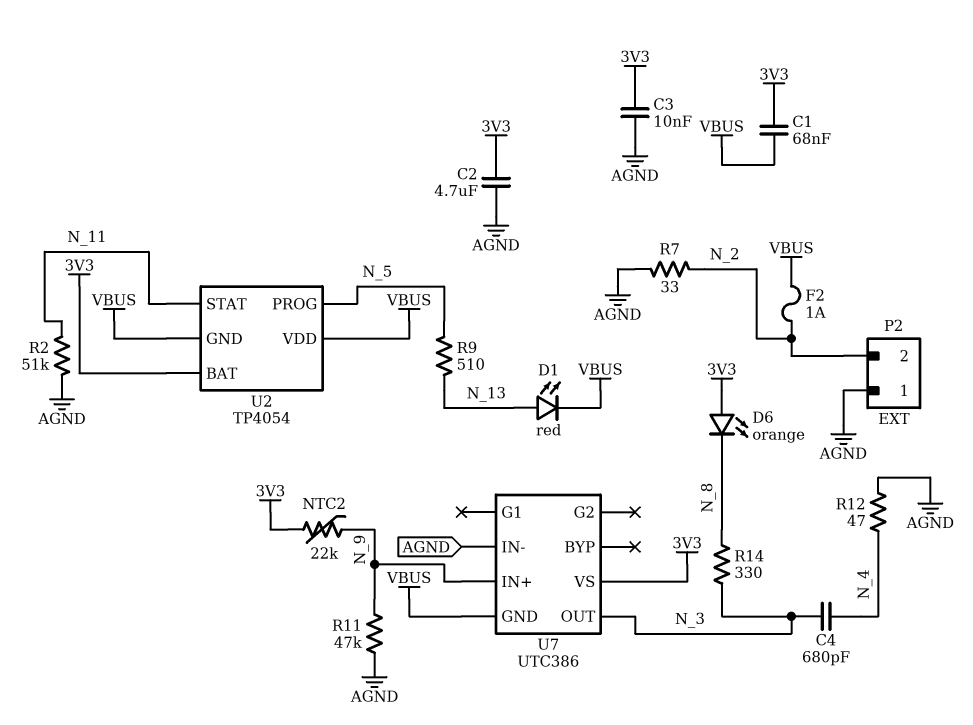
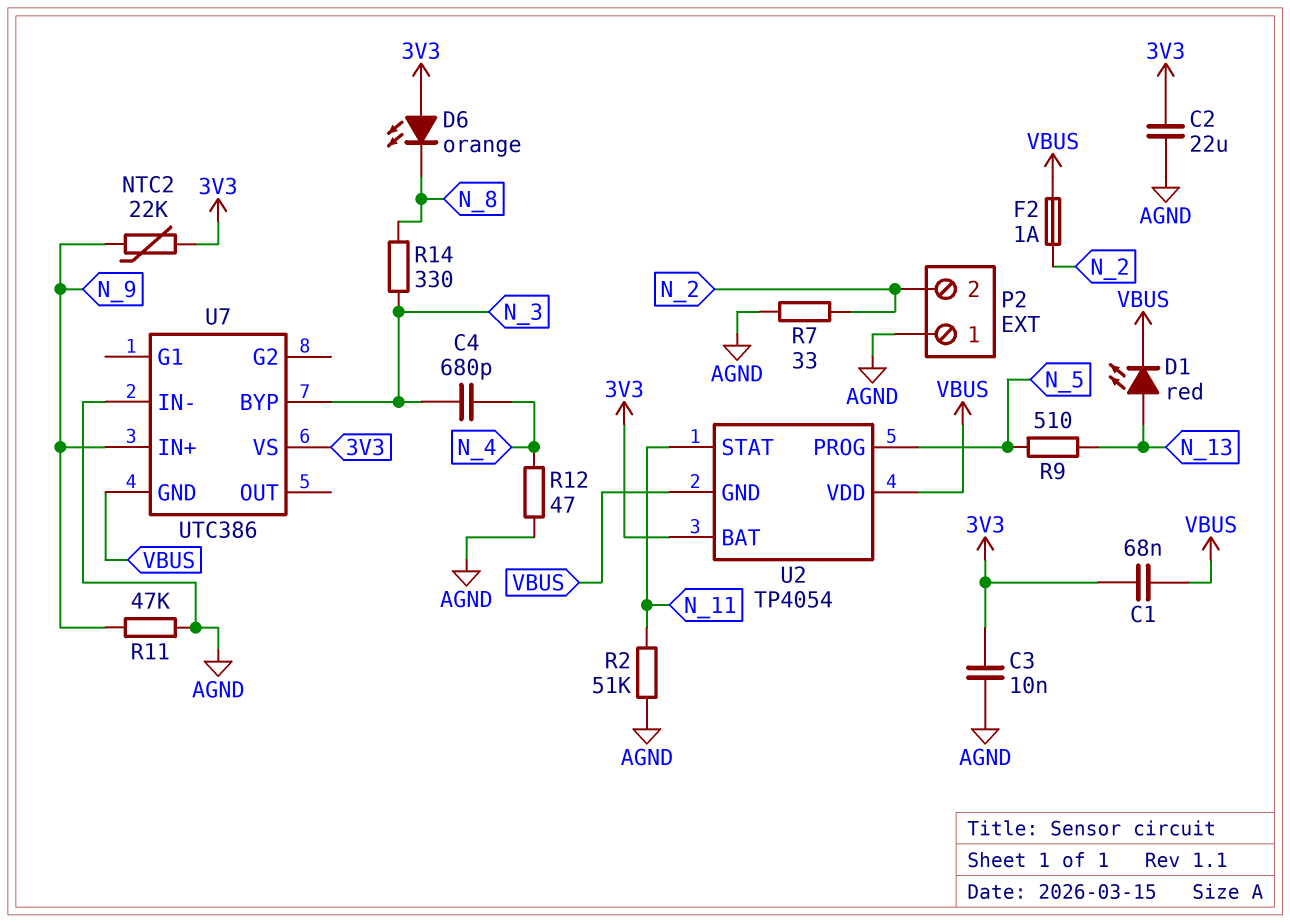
C2: 4.7uF (3V3, AGND) -> 22uF (3V3, AGND)
U7 pin BYP: none -> N_3
U7 pin OUT: N_3 -> none

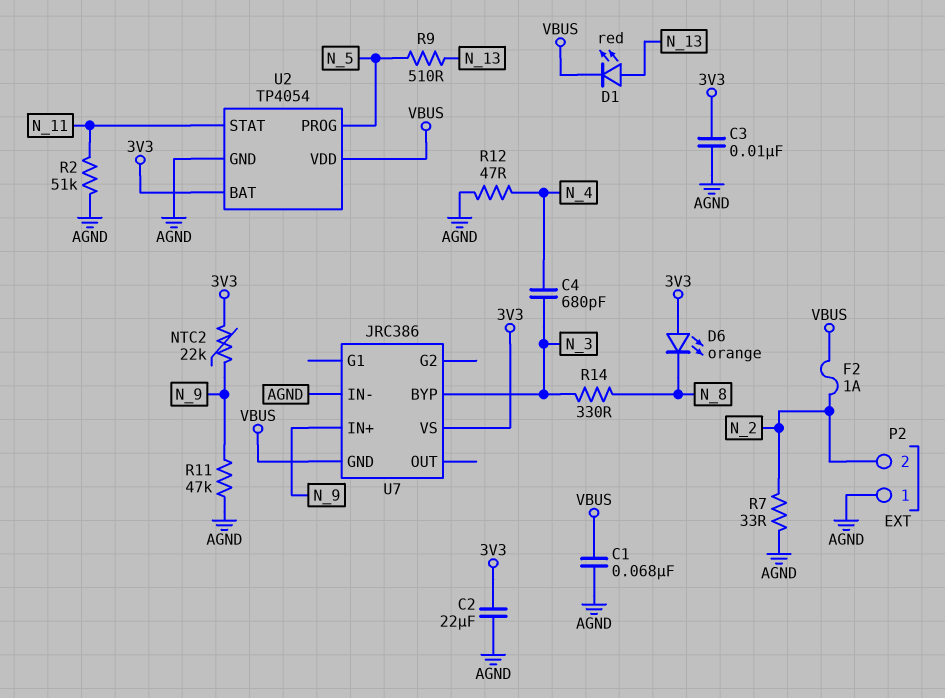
C1: 68nF (3V3, VBUS) -> 68nF (AGND, VBUS)
U2 pin GND: VBUS -> AGND
U7: UTC386 -> JRC386

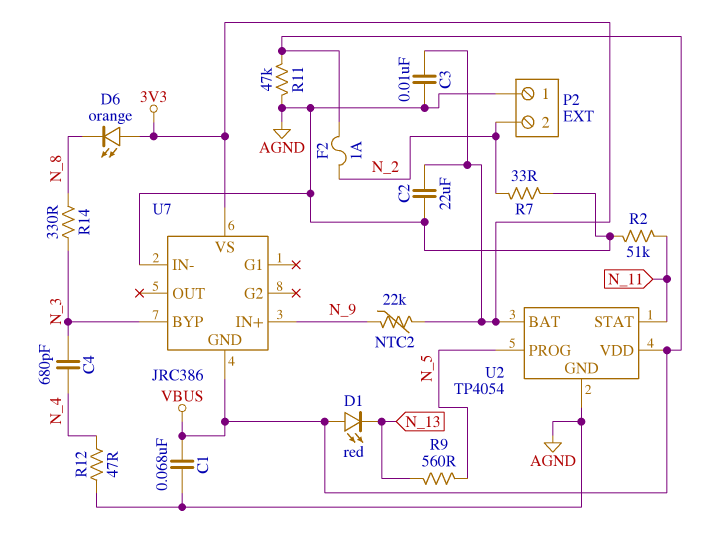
D1: LED red (A N_13, K VBUS) -> LED red (A VBUS, K N_13)
R9: 510 (N_5, N_13) -> 560 (N_5, N_13)
R11: 47k (AGND, N_9) -> 47k (AGND, VBUS)

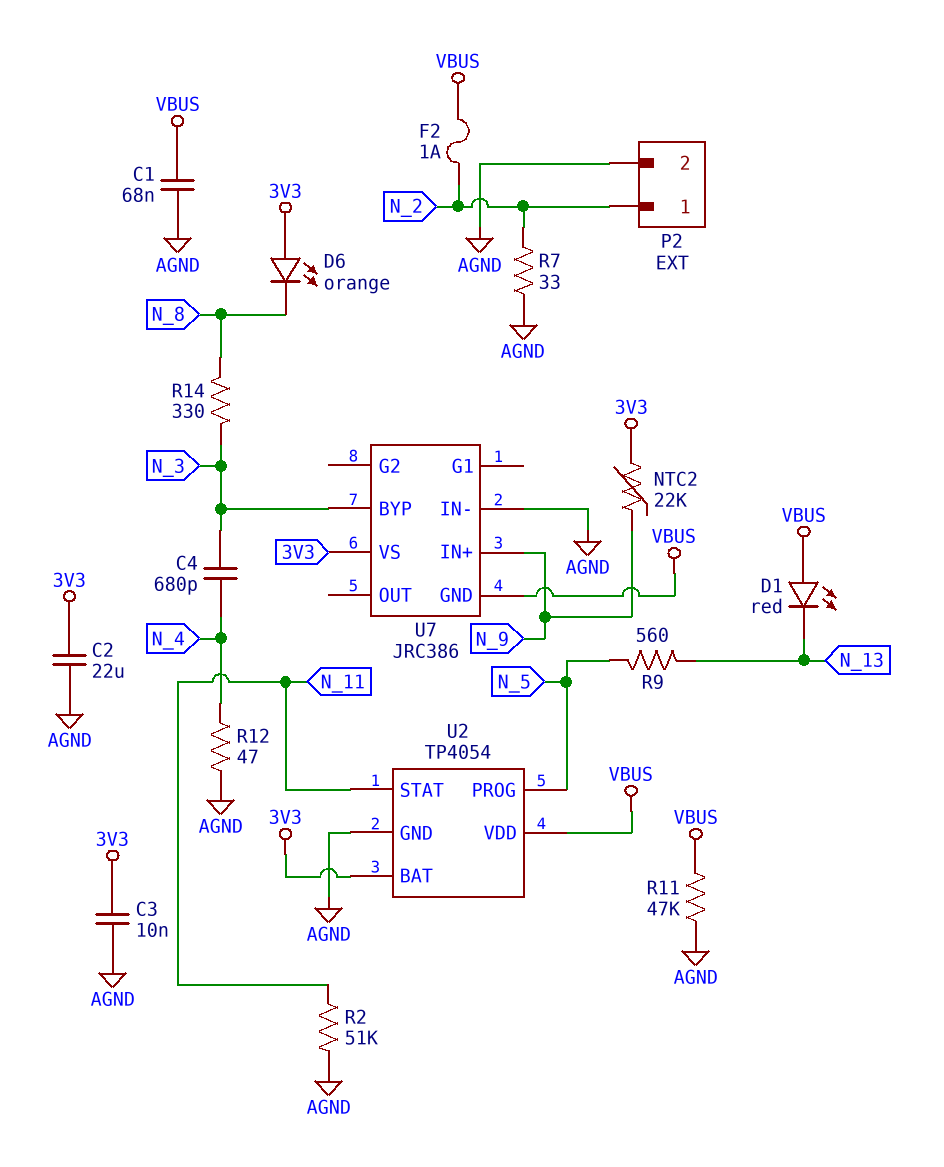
P2 pin 1: AGND -> N_2
P2 pin 2: N_2 -> AGND

